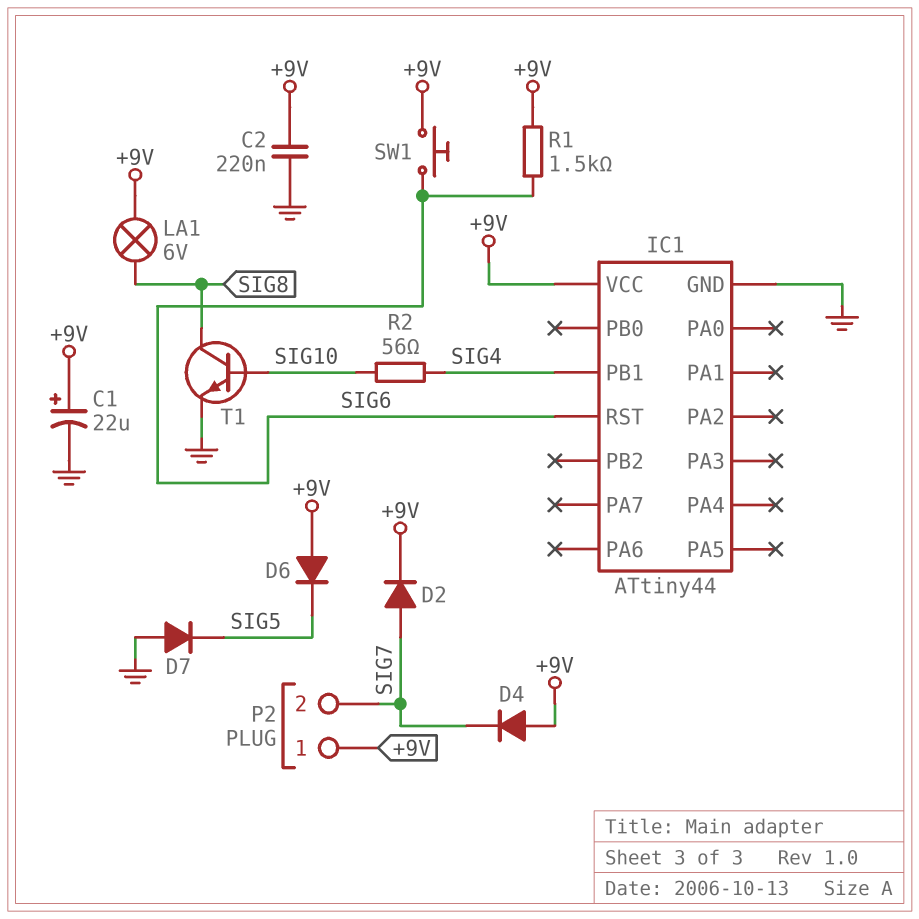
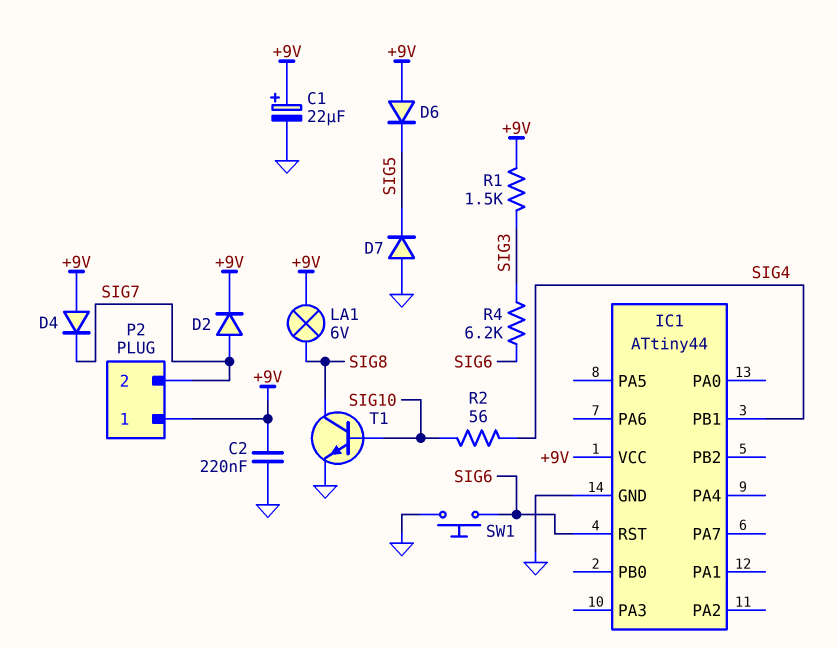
R1: 1.5k (+9V, SIG6) -> 1.5k (+9V, SIG3)
R4: none -> 6.2k (SIG3, SIG6)
SW1: button (+9V, SIG6) -> button (GND, SIG6)

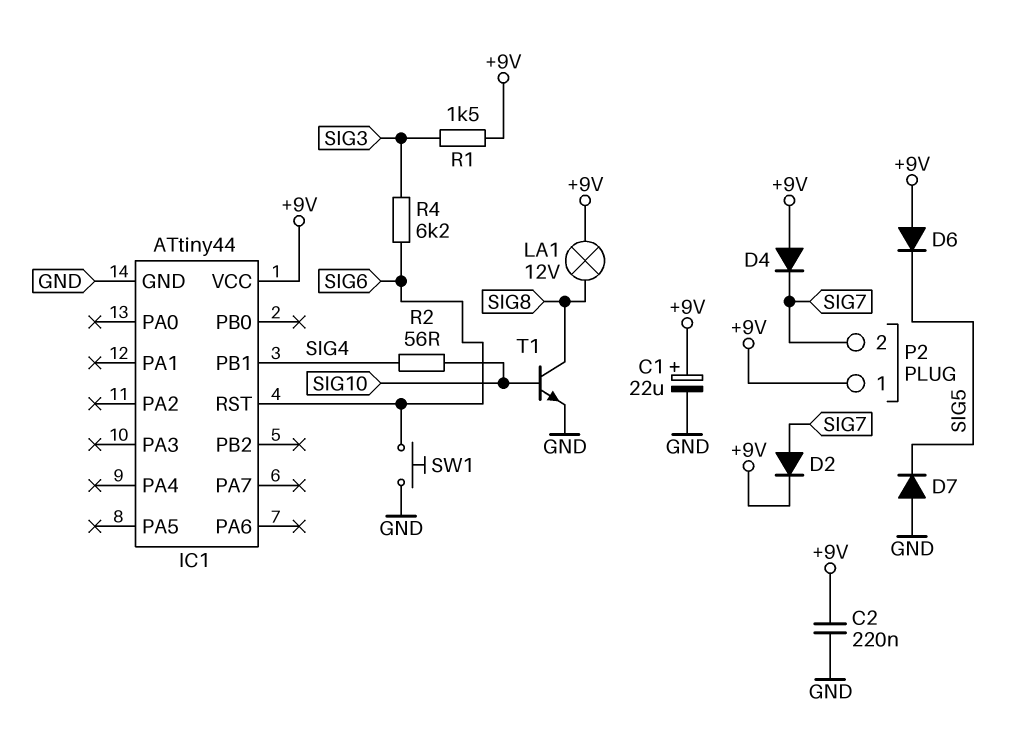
LA1: lamp 6V (+9V, SIG8) -> lamp 12V (+9V, SIG8)

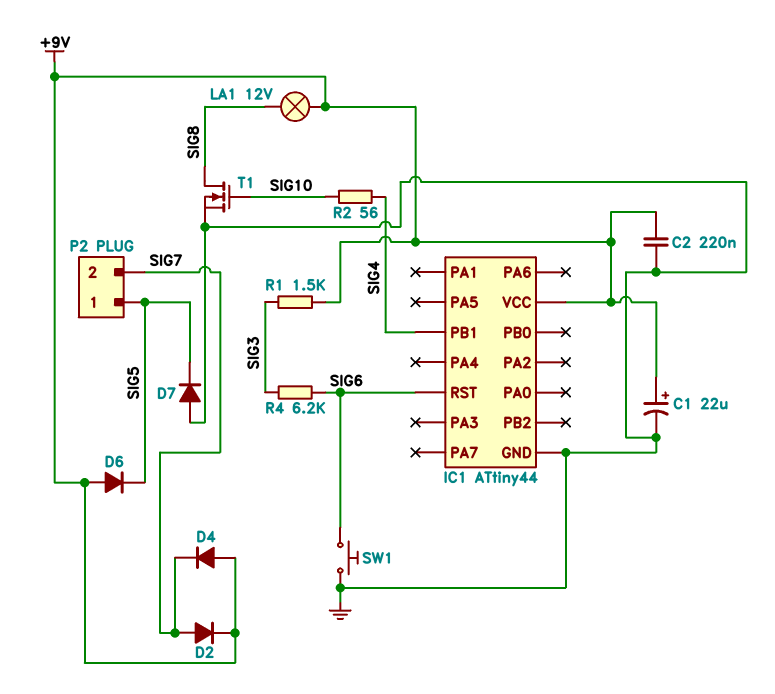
P2 pin 1: +9V -> SIG5
T1: NPN (B SIG10, C SIG8, E GND) -> NMOS (G SIG10, D SIG8, S GND)

